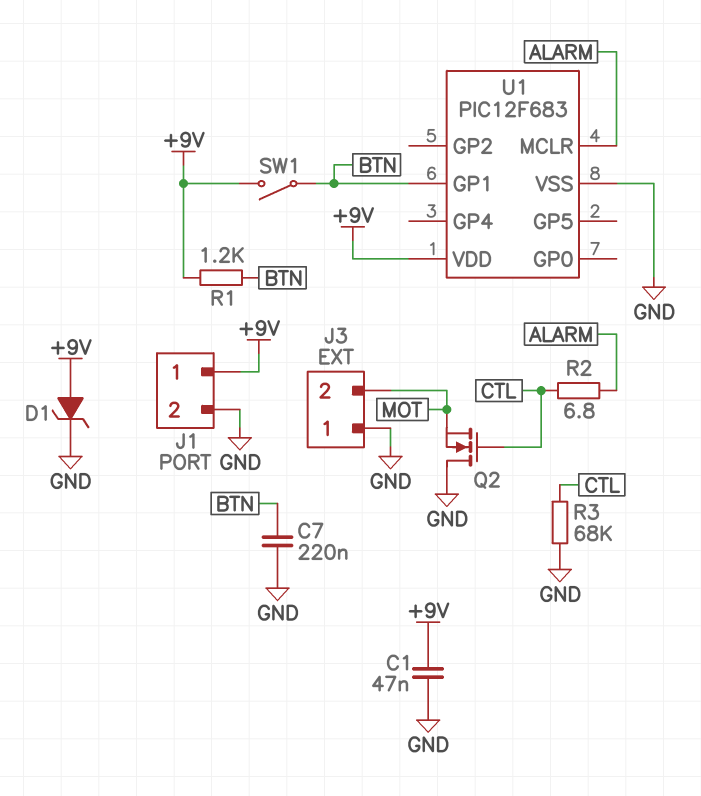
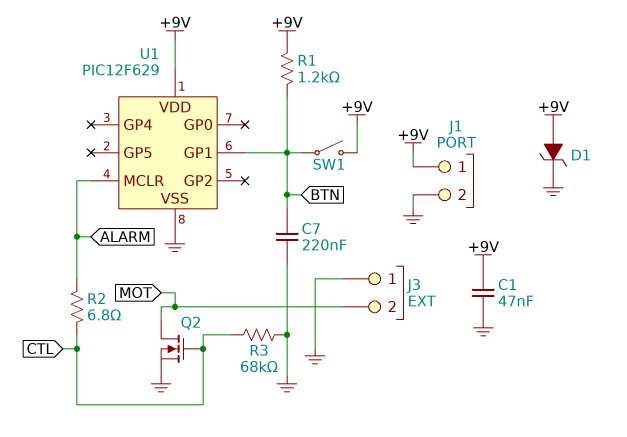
Q2: NMOS (G CTL, D GND, S MOT) -> NMOS (G CTL, D MOT, S GND)
U1: PIC12F683 -> PIC12F629

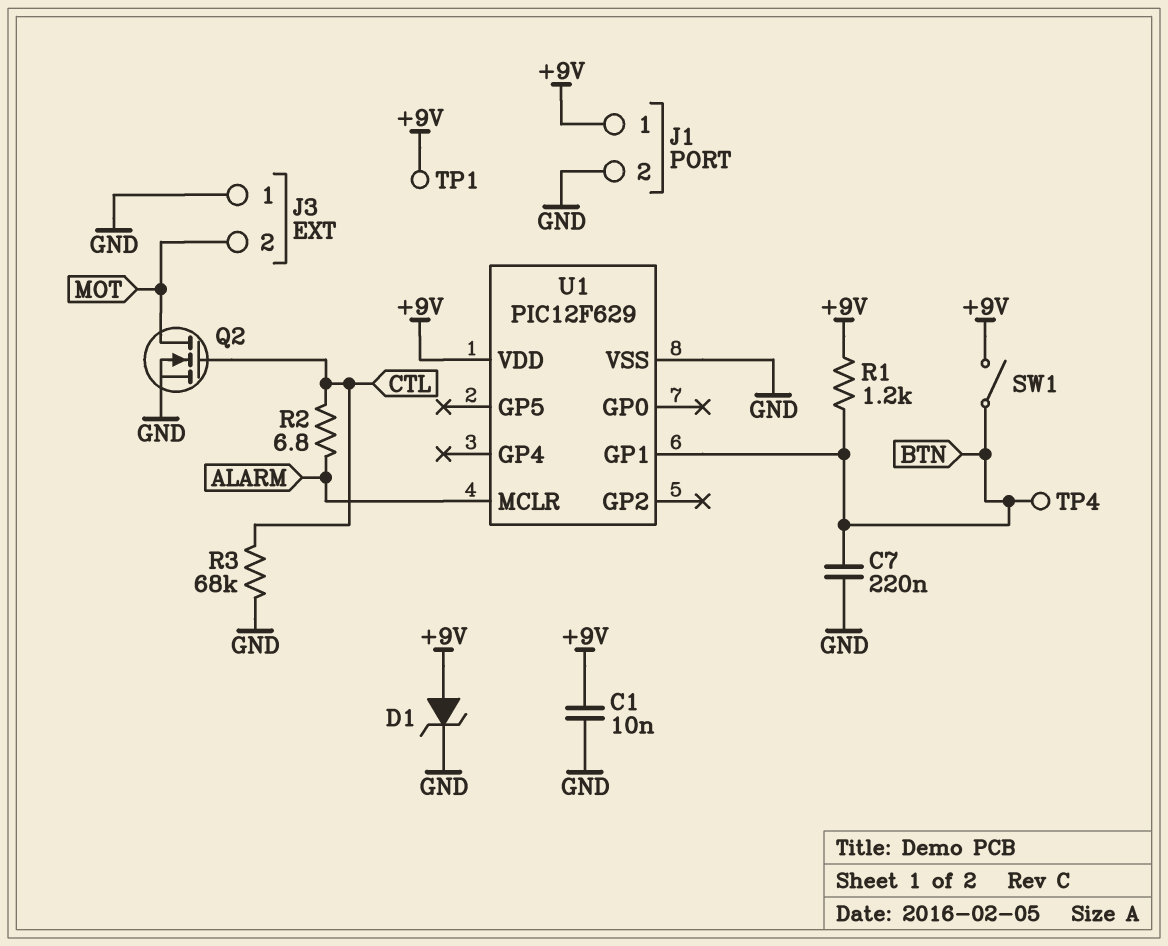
C1: 47nF (+9V, GND) -> 10nF (+9V, GND)
TP1: none -> test point (+9V)
TP4: none -> test point (BTN)

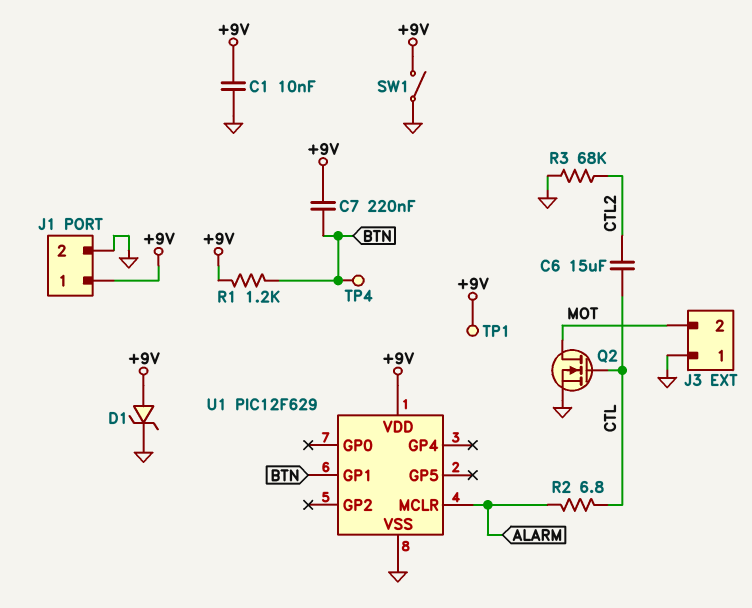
C6: none -> 15uF (CTL, CTL2)
C7: 220nF (BTN, GND) -> 220nF (+9V, BTN)
R3: 68k (CTL, GND) -> 68k (CTL2, GND)
SW1: switch (+9V, BTN) -> switch (+9V, GND)

